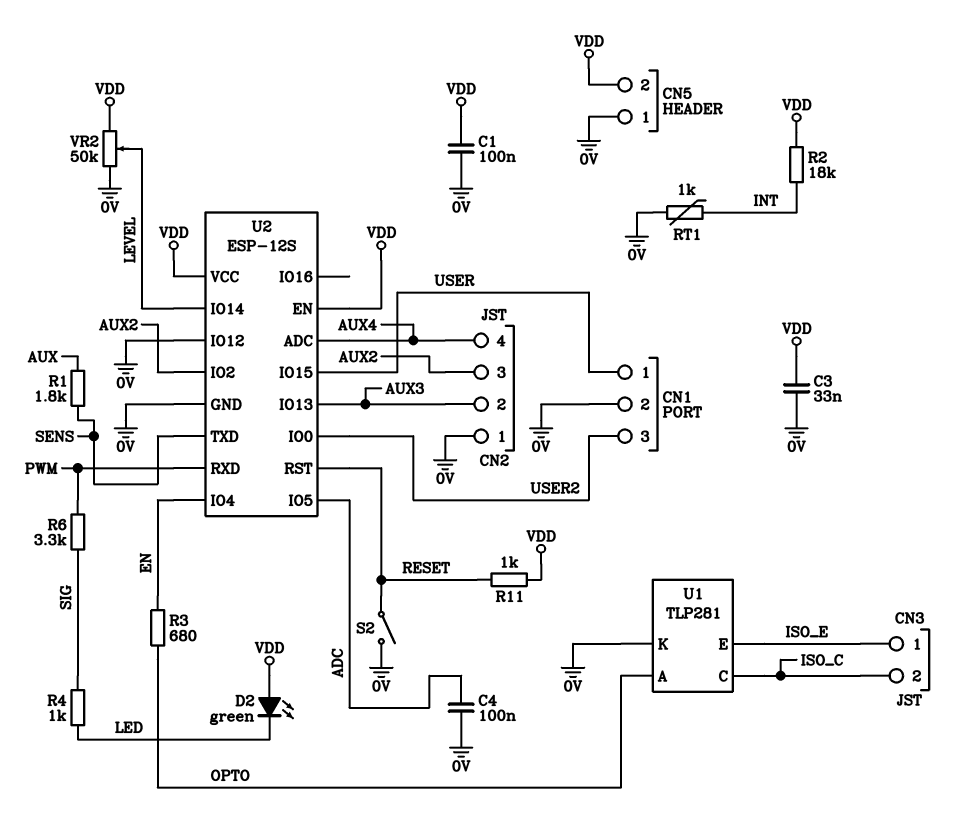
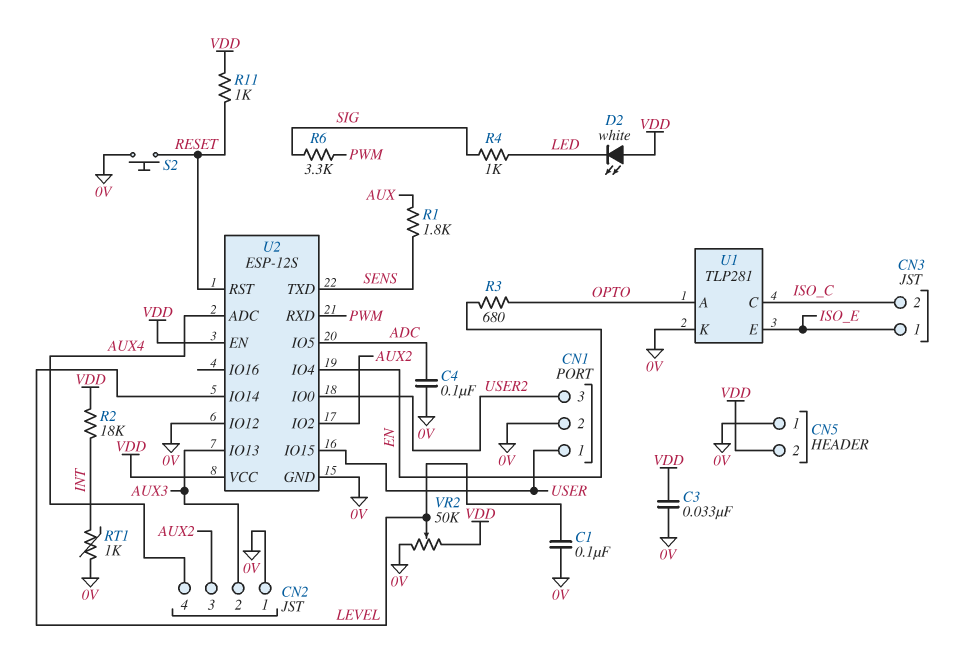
C1: 100nF (0V, VDD) -> 100nF (0V, LEVEL)
D2: LED green (A VDD, K LED) -> LED white (A VDD, K LED)
S2: switch (0V, RESET) -> button (0V, RESET)

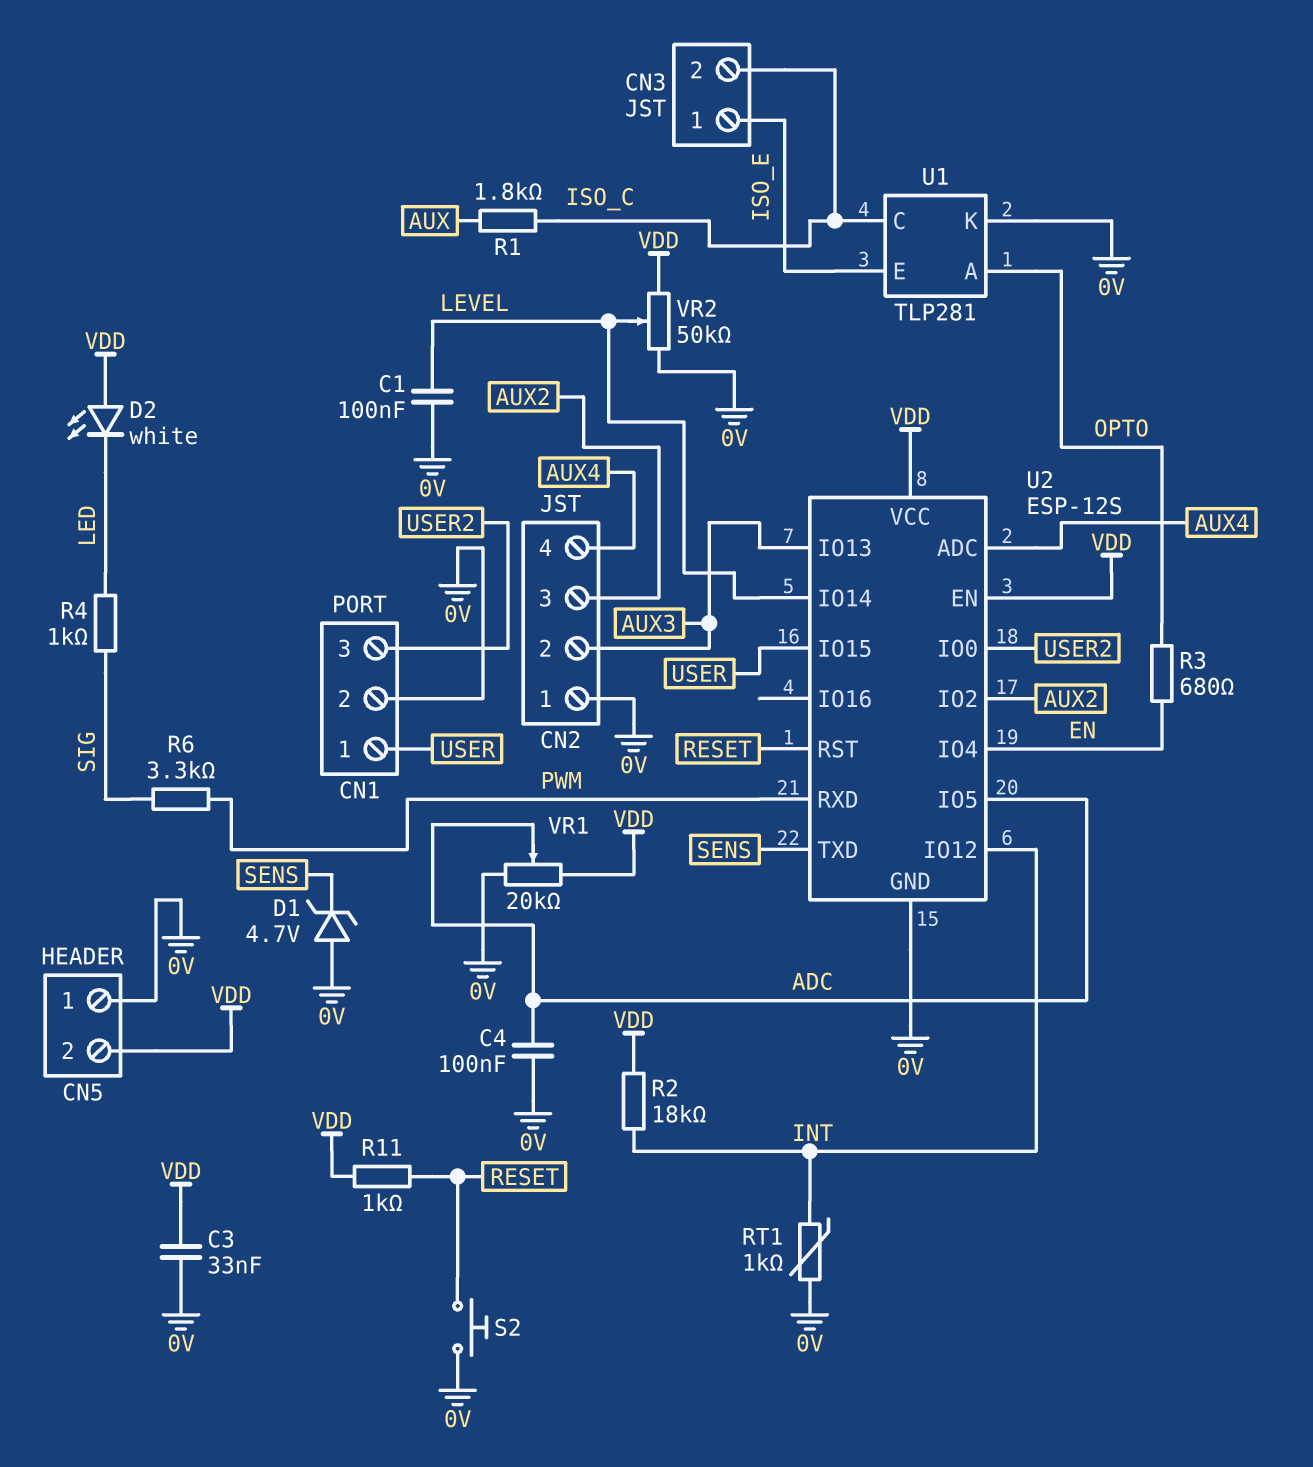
D1: none -> zener 4.7V (A 0V, K SENS)
R1: 1.8k (AUX, SENS) -> 1.8k (AUX, ISO_C)
U2 pin IO12: 0V -> INT
VR1: none -> 20k (0V, VDD, wiper ADC)

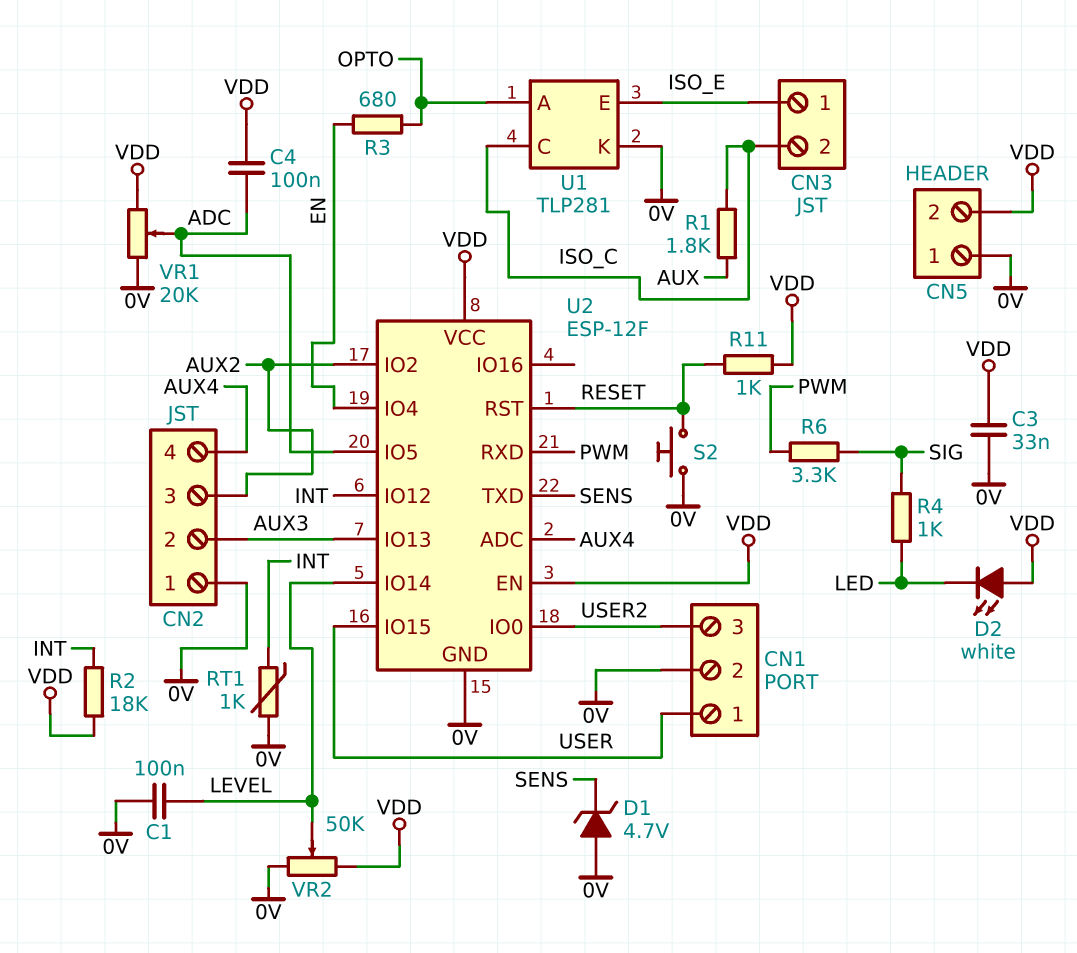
C4: 100nF (0V, ADC) -> 100nF (ADC, VDD)
U2: ESP-12S -> ESP-12F

